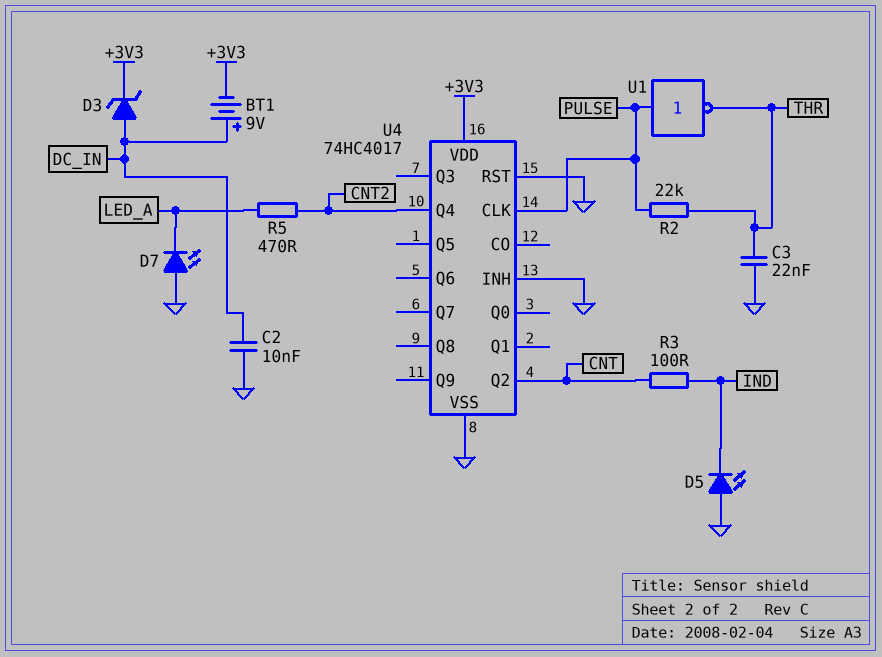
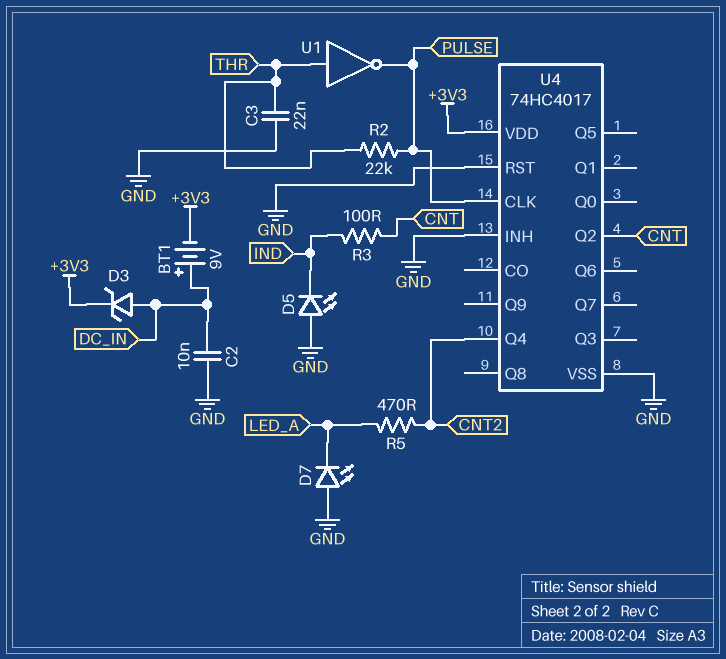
U1: NOT (in PULSE, out THR) -> NOT (in THR, out PULSE)

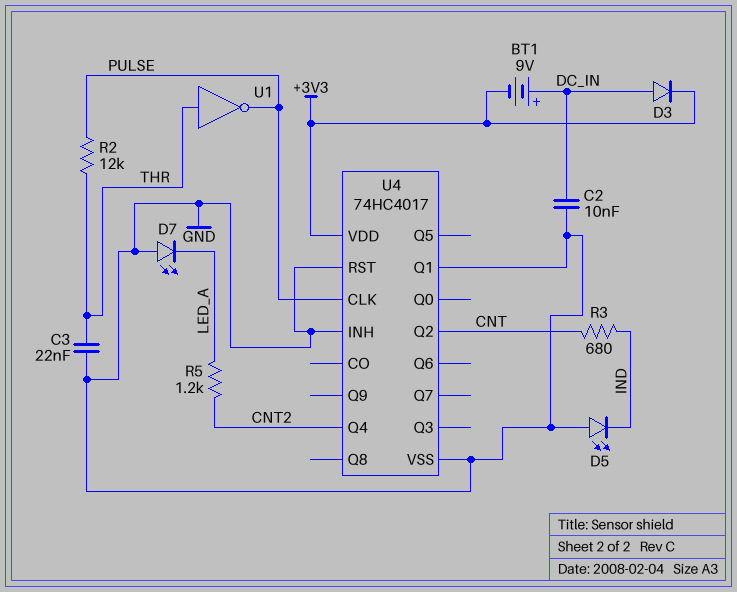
D3: zener (A DC_IN, K +3V3) -> diode (A DC_IN, K +3V3)
R2: 22k (PULSE, THR) -> 12k (PULSE, THR)
R3: 100 (CNT, IND) -> 680 (CNT, IND)
R5: 470 (CNT2, LED_A) -> 1.2k (CNT2, LED_A)
U4 pin Q1: none -> GND

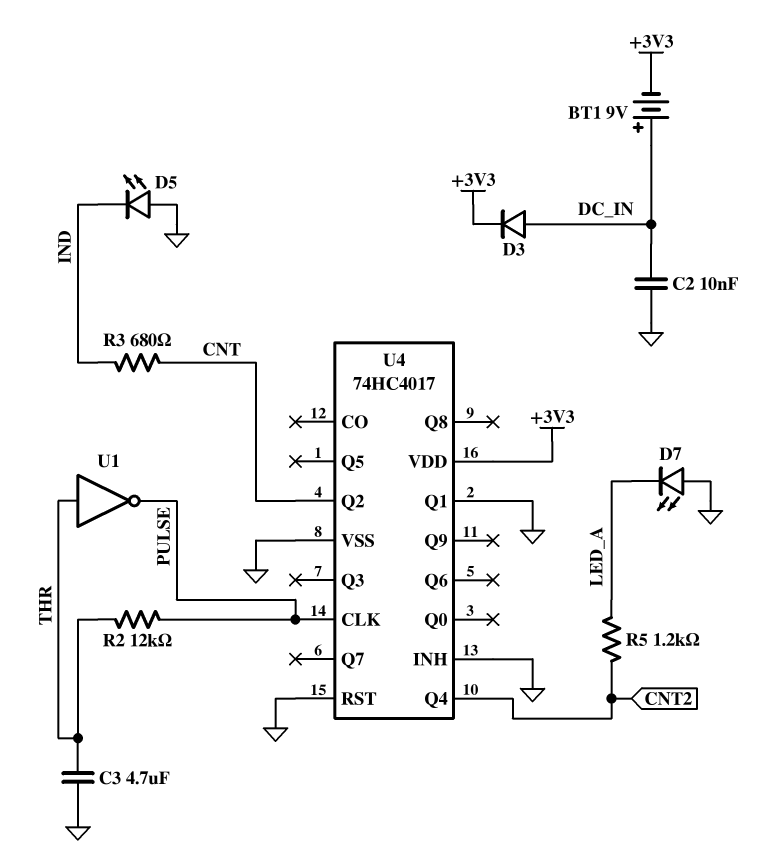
C3: 22nF (GND, THR) -> 4.7uF (GND, THR)

